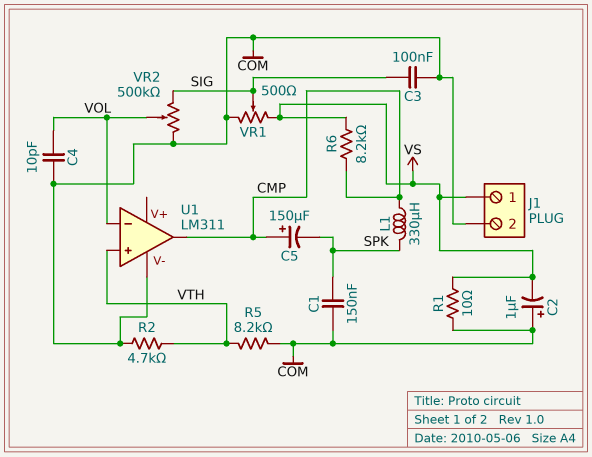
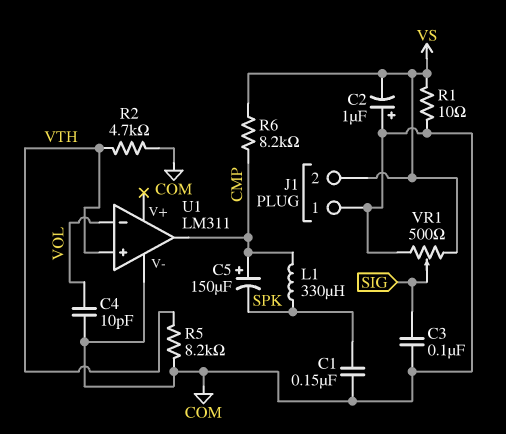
J1 pin 1: VS -> COM
J1 pin 2: COM -> VS
VR2: 500k (COM, SIG, wiper VOL) -> none

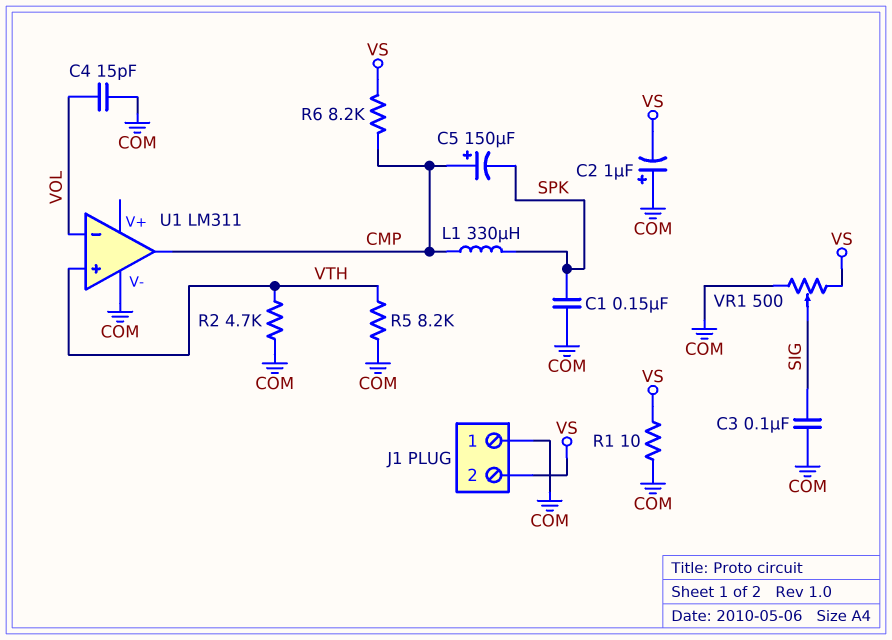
C4: 10pF (COM, VOL) -> 15pF (COM, VOL)

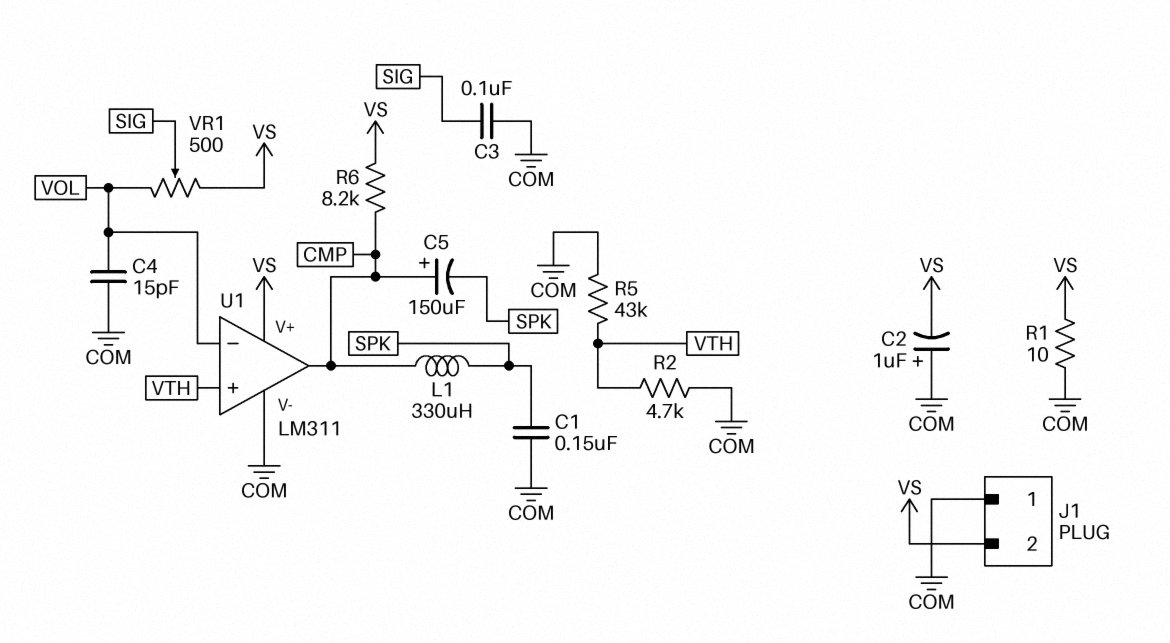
R5: 8.2k (COM, VTH) -> 43k (COM, VTH)
U1 pin V+: none -> VS
VR1: 500 (COM, VS, wiper SIG) -> 500 (VOL, VS, wiper SIG)

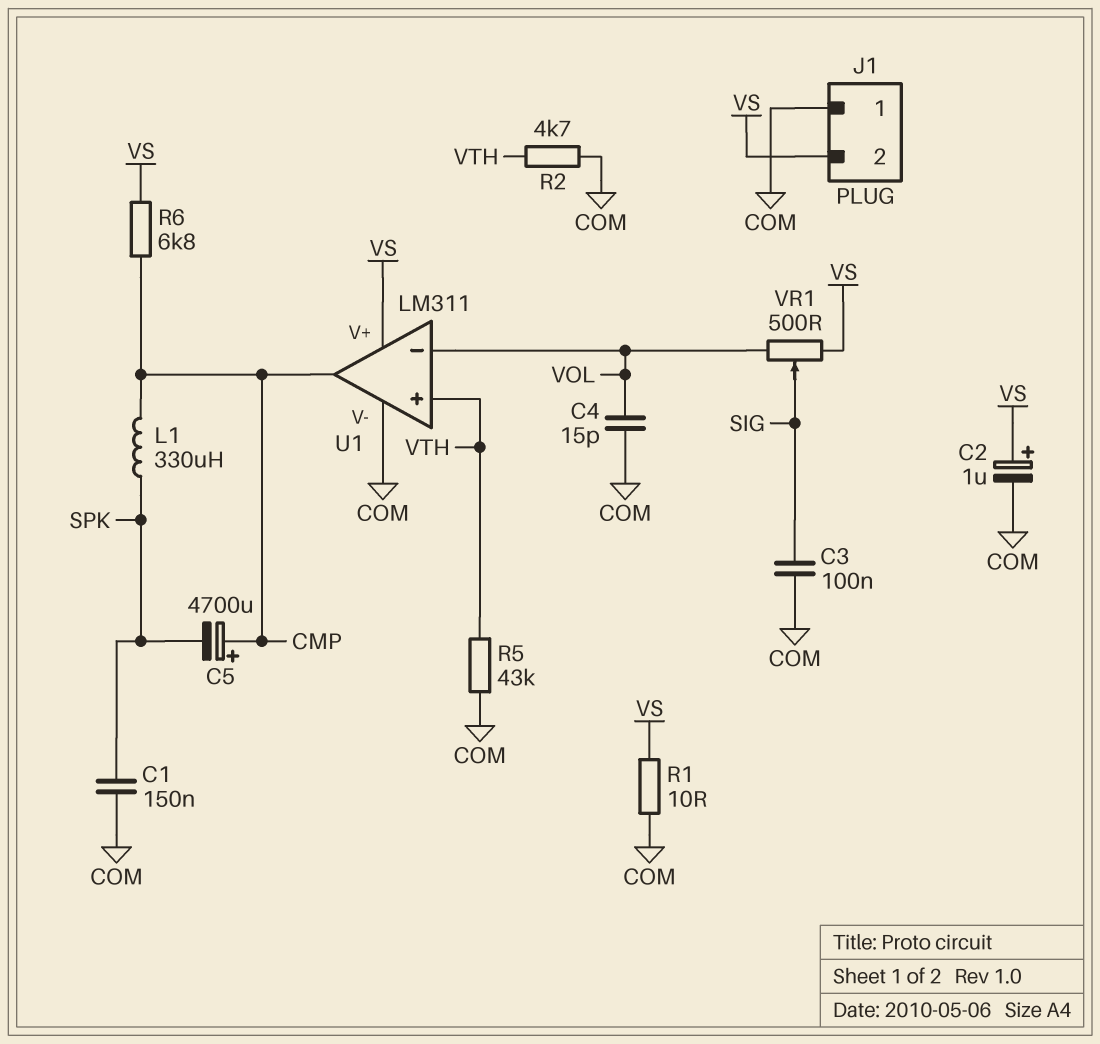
C2: 1uF (plus COM, minus VS) -> 1uF (plus VS, minus COM)
C5: 150uF (plus CMP, minus SPK) -> 4700uF (plus CMP, minus SPK)
R6: 8.2k (CMP, VS) -> 6.8k (CMP, VS)

